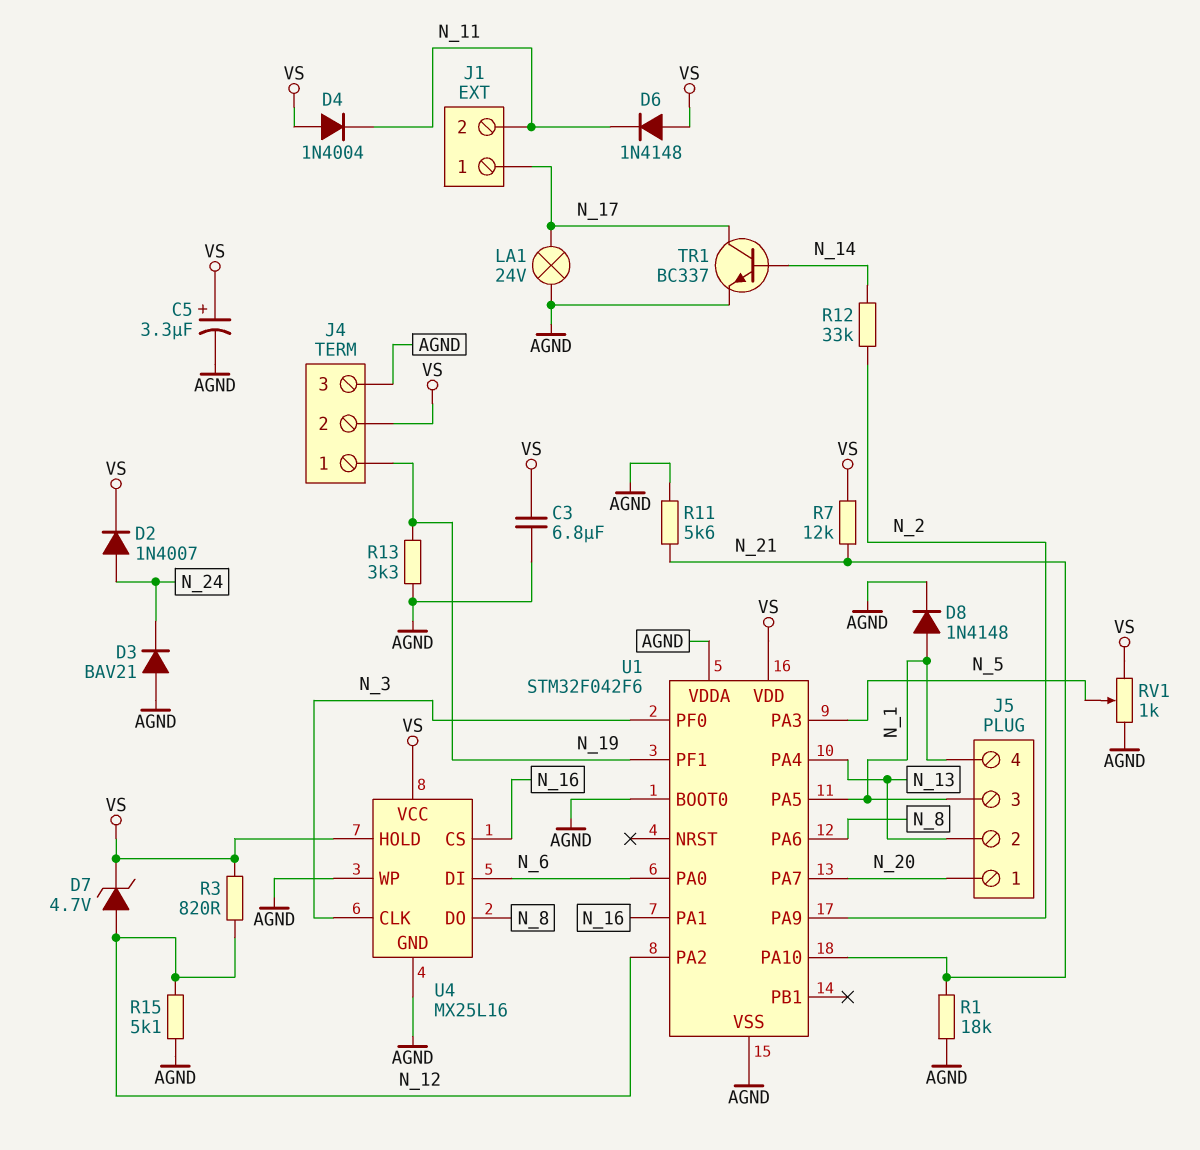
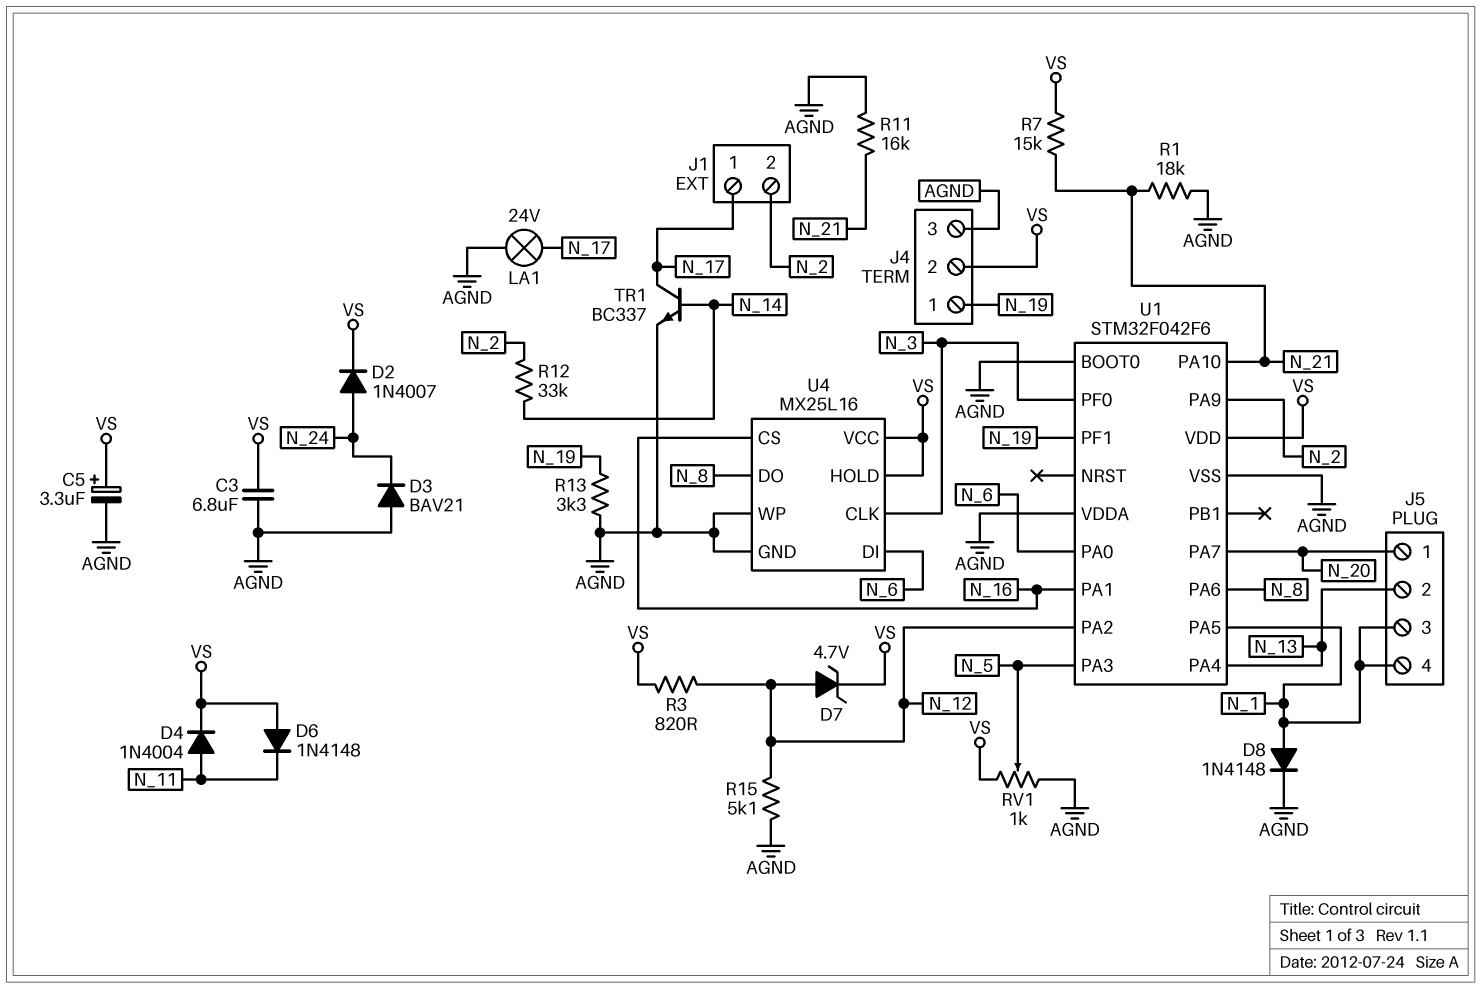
D4: diode 1N4004 (A VS, K N_11) -> diode 1N4004 (A N_11, K VS)
J1 pin 2: N_11 -> N_2
R7: 12k (N_21, VS) -> 15k (N_21, VS)
R11: 5.6k (AGND, N_21) -> 16k (AGND, N_21)

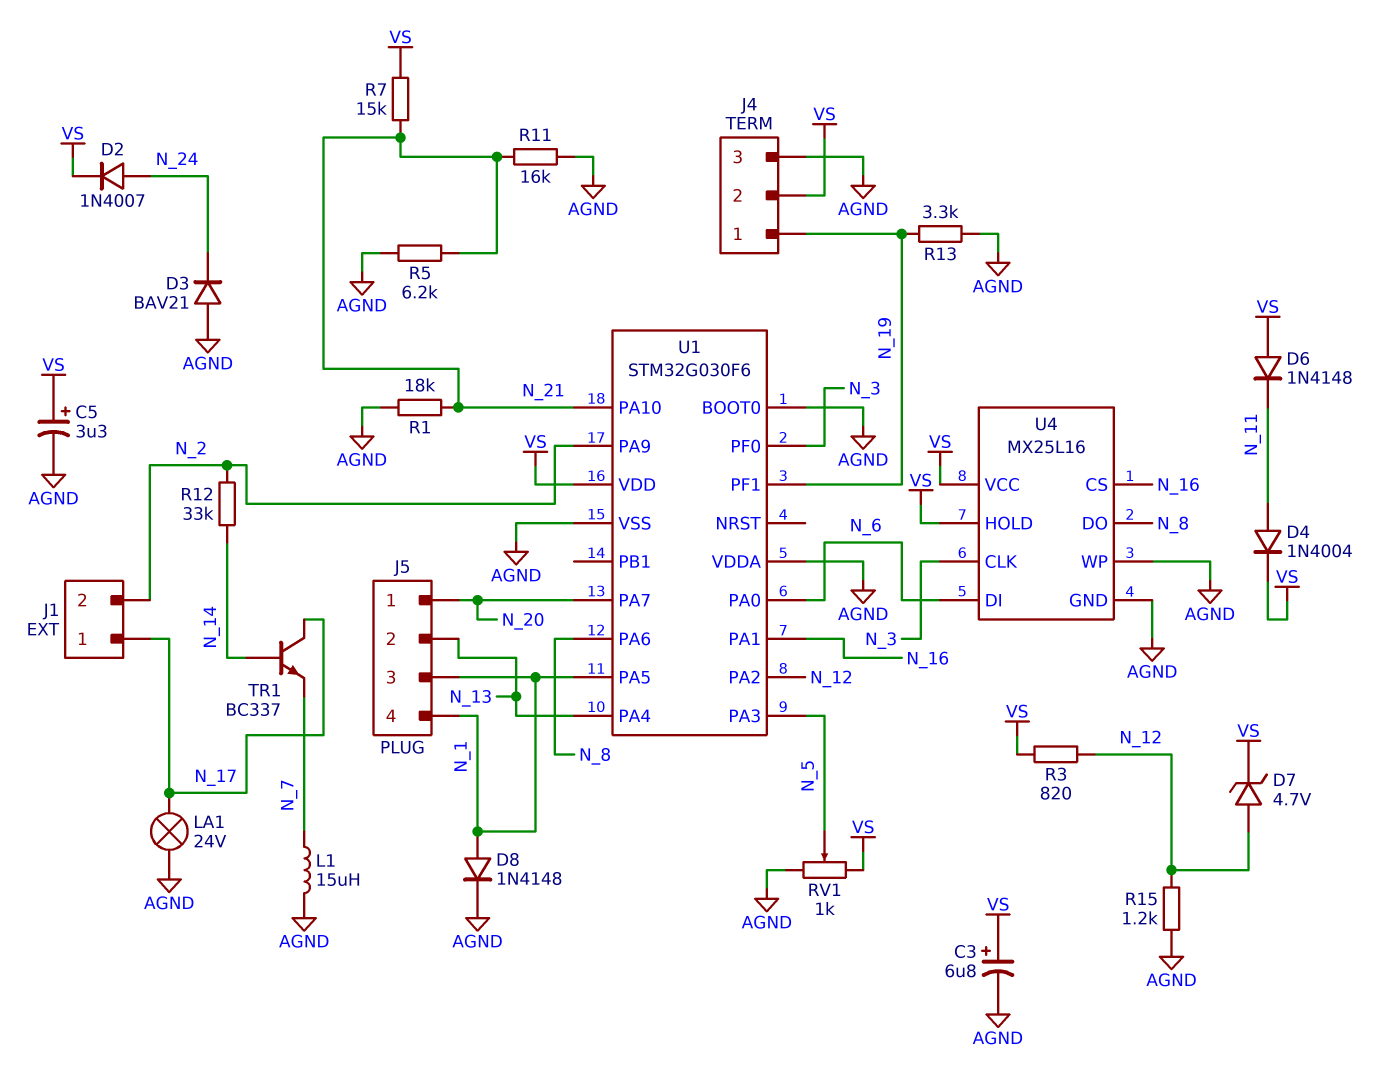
C3: 6.8uF (AGND, VS) -> 6.8uF (plus VS, minus AGND)
L1: none -> 15uH (AGND, N_7)
R5: none -> 6.2k (AGND, N_21)
R15: 5.1k (AGND, N_12) -> 1.2k (AGND, N_12)
TR1: NPN BC337 (B N_14, C N_17, E AGND) -> NPN BC337 (B N_14, C N_17, E N_7)
U1: STM32F042F6 -> STM32G030F6

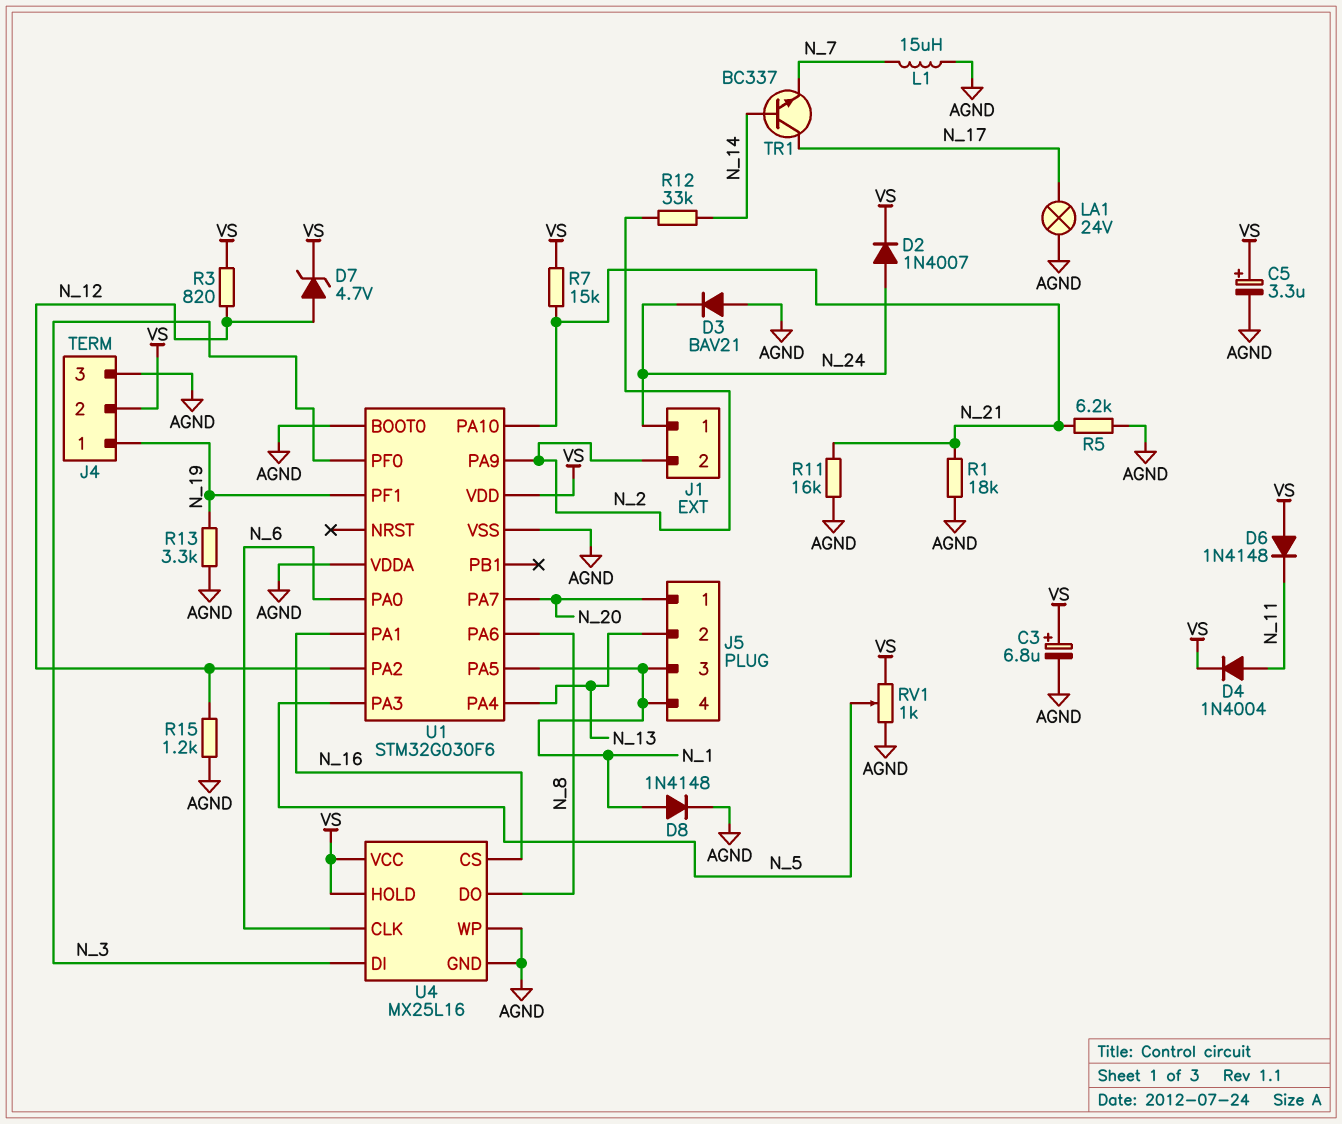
J1 pin 1: N_17 -> N_24
U4 pin CLK: N_3 -> N_6
U4 pin DI: N_6 -> N_3

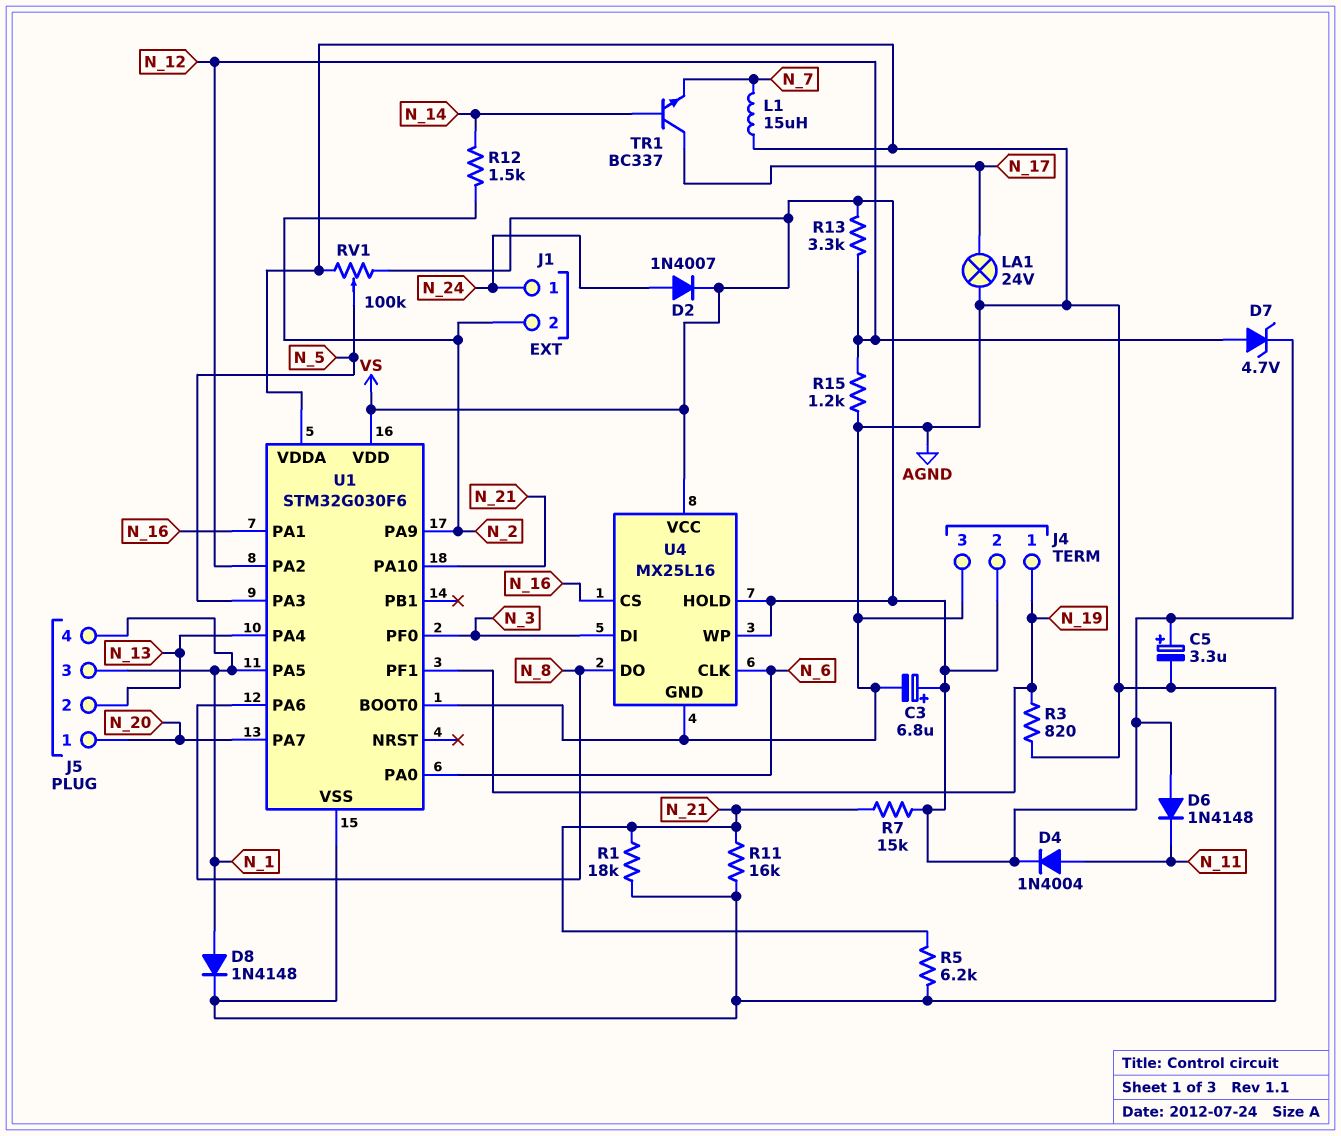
D3: diode BAV21 (A AGND, K N_24) -> none
R3: 820 (N_12, VS) -> 820 (AGND, N_19)
R12: 33k (N_2, N_14) -> 1.5k (N_2, N_14)
R13: 3.3k (AGND, N_19) -> 3.3k (N_12, VS)
RV1: 1k (AGND, VS, wiper N_5) -> 100k (AGND, VS, wiper N_5)
U4 pin WP: AGND -> VS

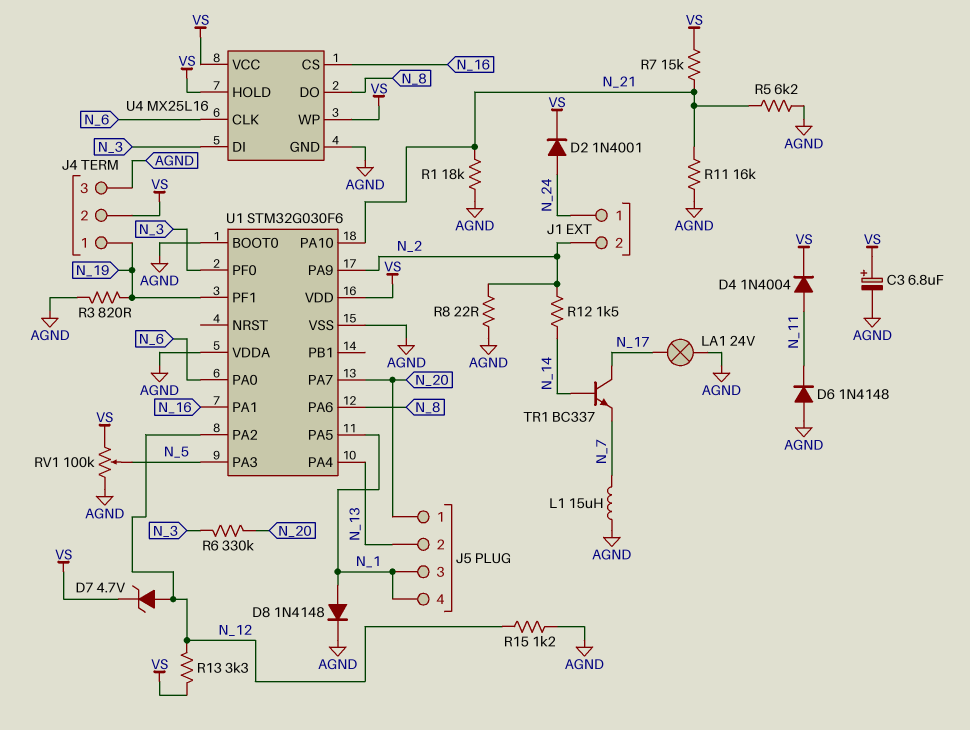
C5: 3.3uF (plus VS, minus AGND) -> none
D2: diode 1N4007 (A N_24, K VS) -> diode 1N4001 (A N_24, K VS)
D6: diode 1N4148 (A VS, K N_11) -> diode 1N4148 (A AGND, K N_11)
R6: none -> 330k (N_3, N_20)
R8: none -> 22 (AGND, N_2)

